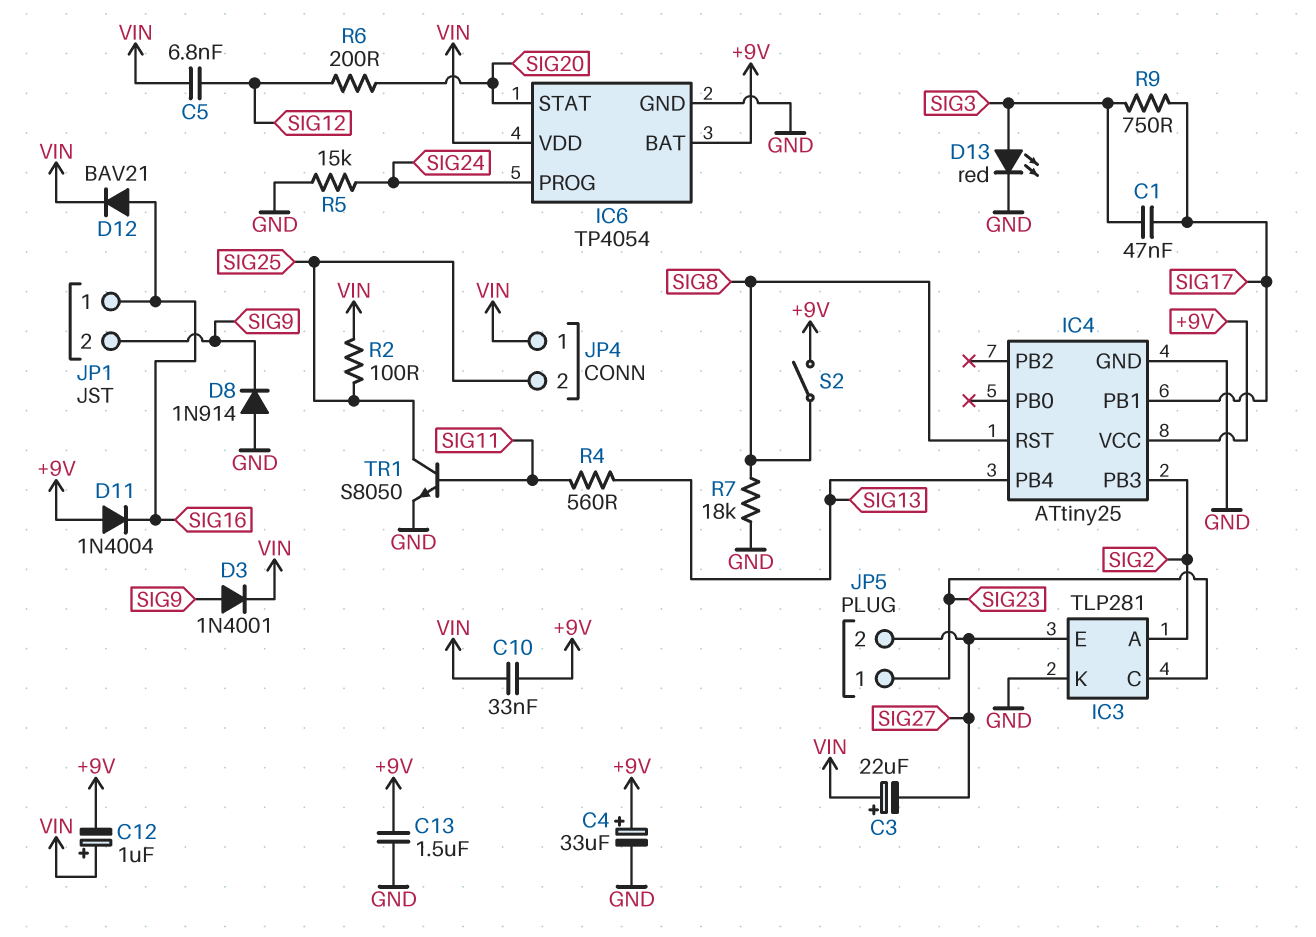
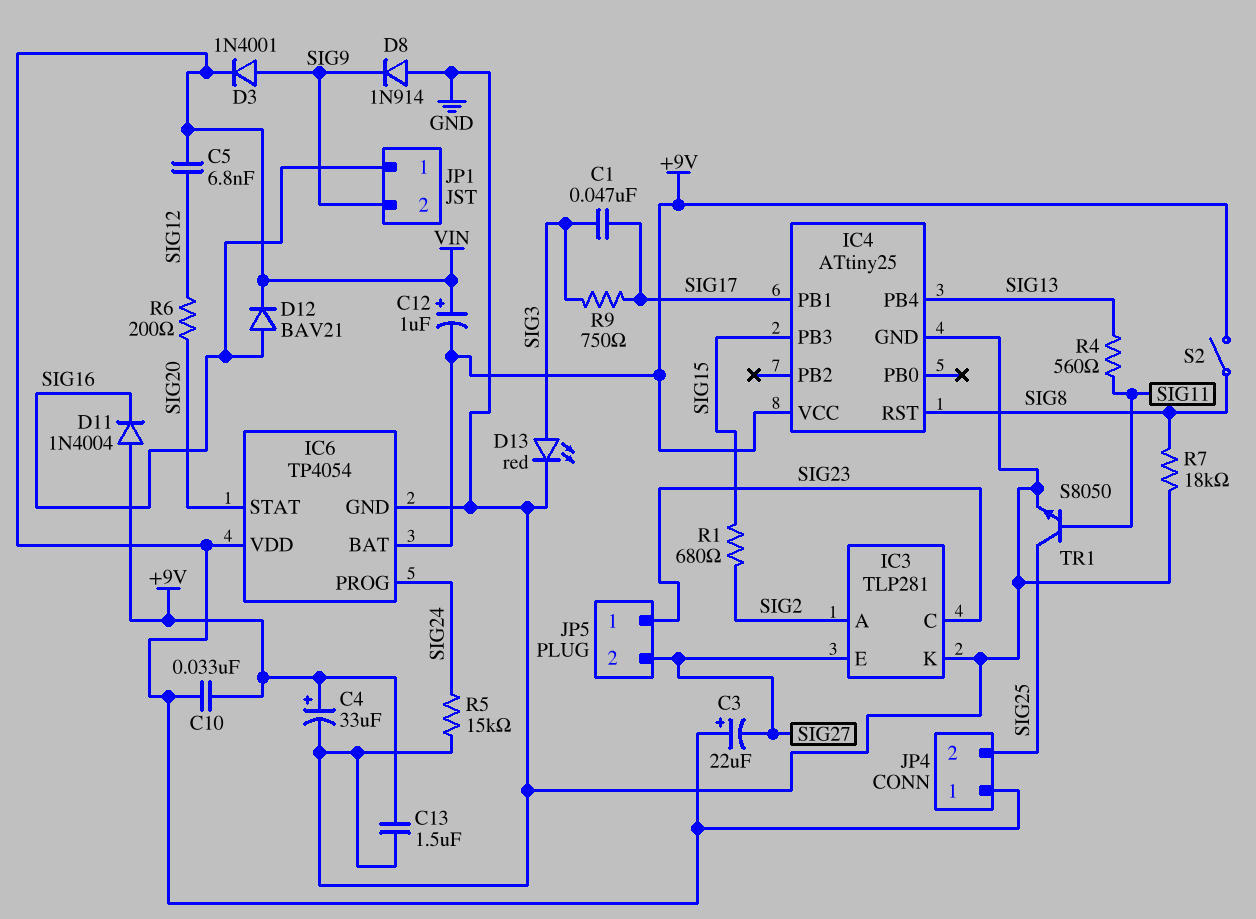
IC4 pin PB3: SIG2 -> SIG15
R1: none -> 680 (SIG2, SIG15)
R2: 100 (SIG25, VIN) -> none

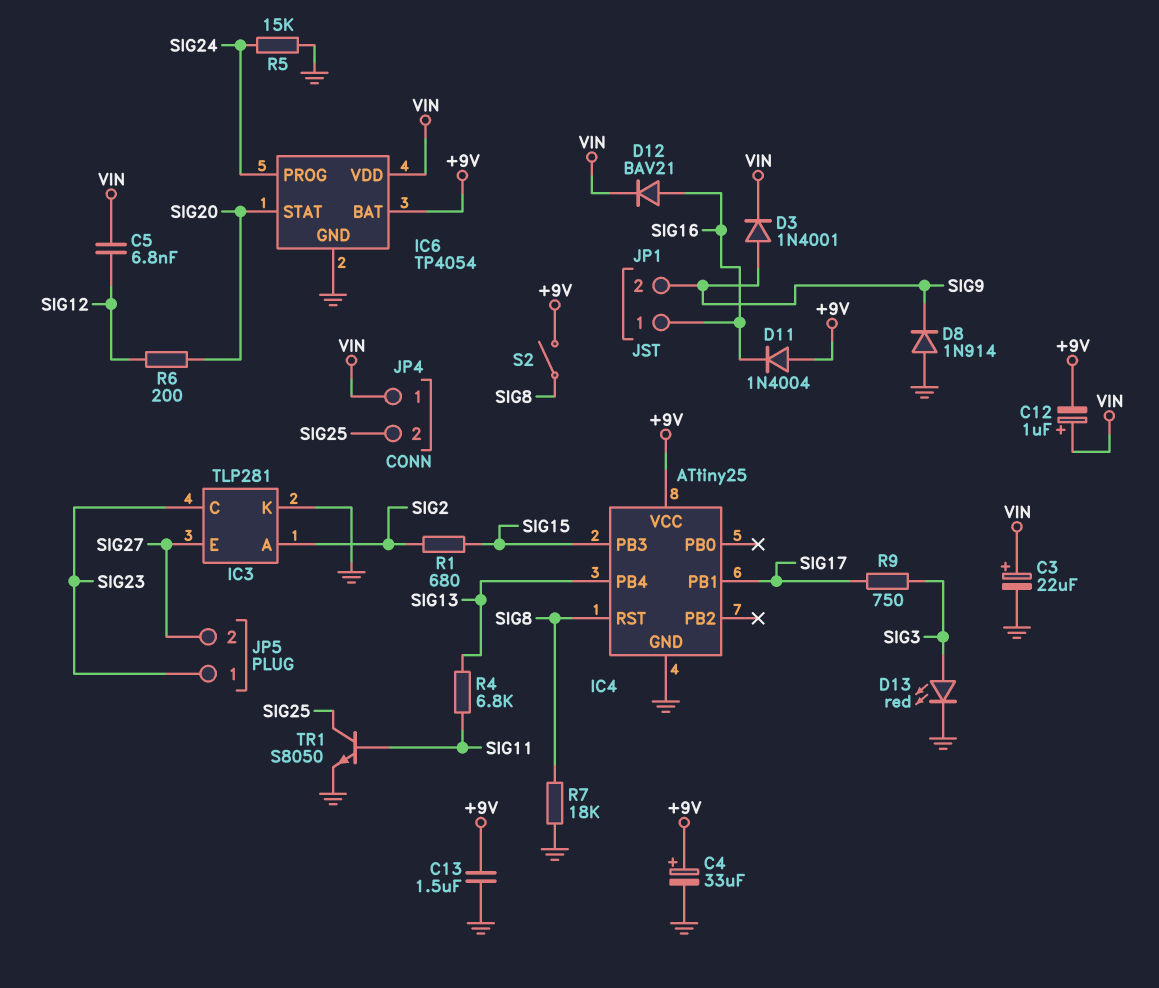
C1: 47nF (SIG3, SIG17) -> none
C3: 22uF (plus VIN, minus SIG27) -> 22uF (plus VIN, minus GND)
C10: 33nF (+9V, VIN) -> none
R4: 560 (SIG11, SIG13) -> 6.8k (SIG11, SIG13)

